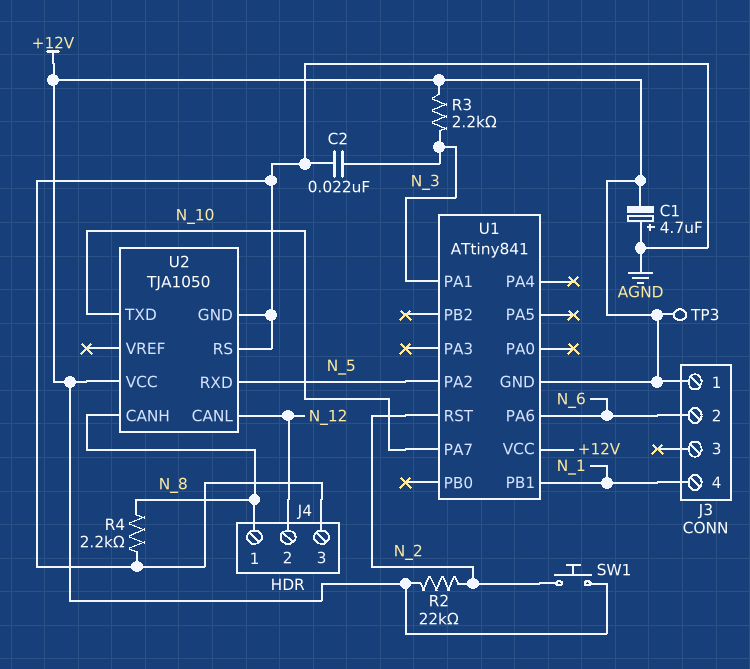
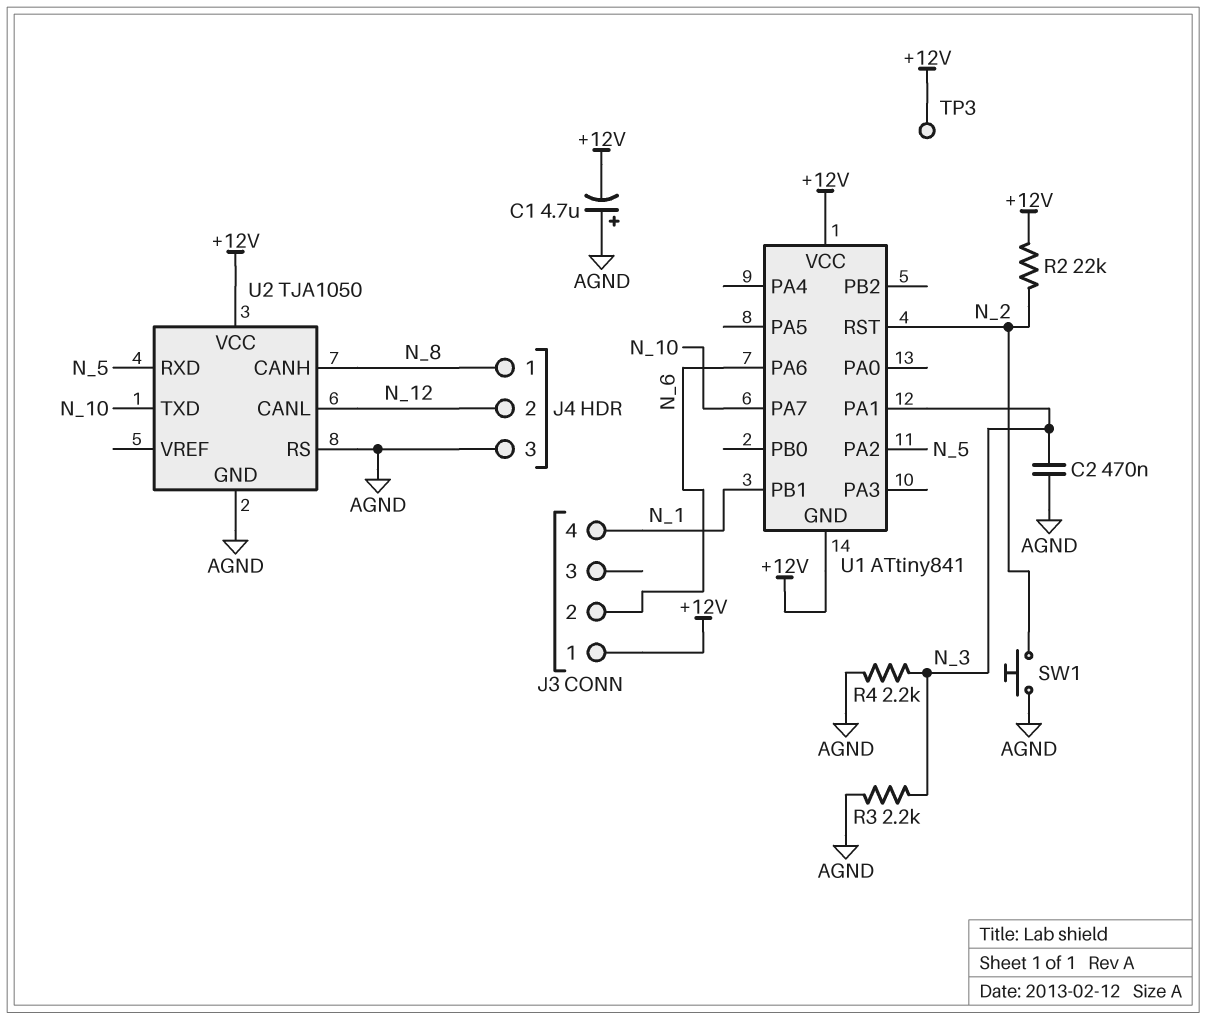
C2: 22nF (AGND, N_3) -> 470nF (AGND, N_3)
R3: 2.2k (+12V, N_3) -> 2.2k (AGND, N_3)
R4: 2.2k (AGND, N_8) -> 2.2k (AGND, N_3)
SW1: button (+12V, N_2) -> button (AGND, N_2)

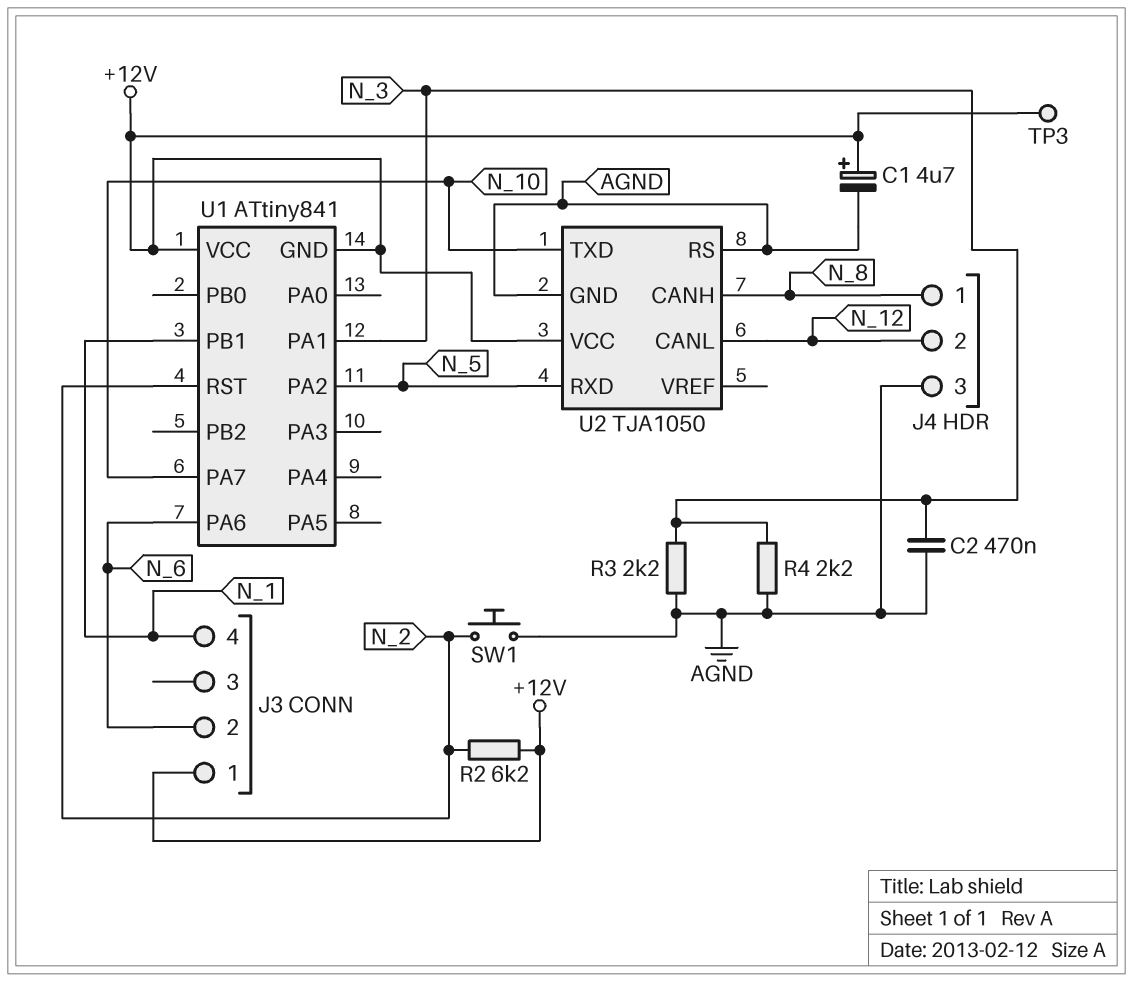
C1: 4.7uF (plus AGND, minus +12V) -> 4.7uF (plus +12V, minus AGND)
R2: 22k (+12V, N_2) -> 6.2k (+12V, N_2)

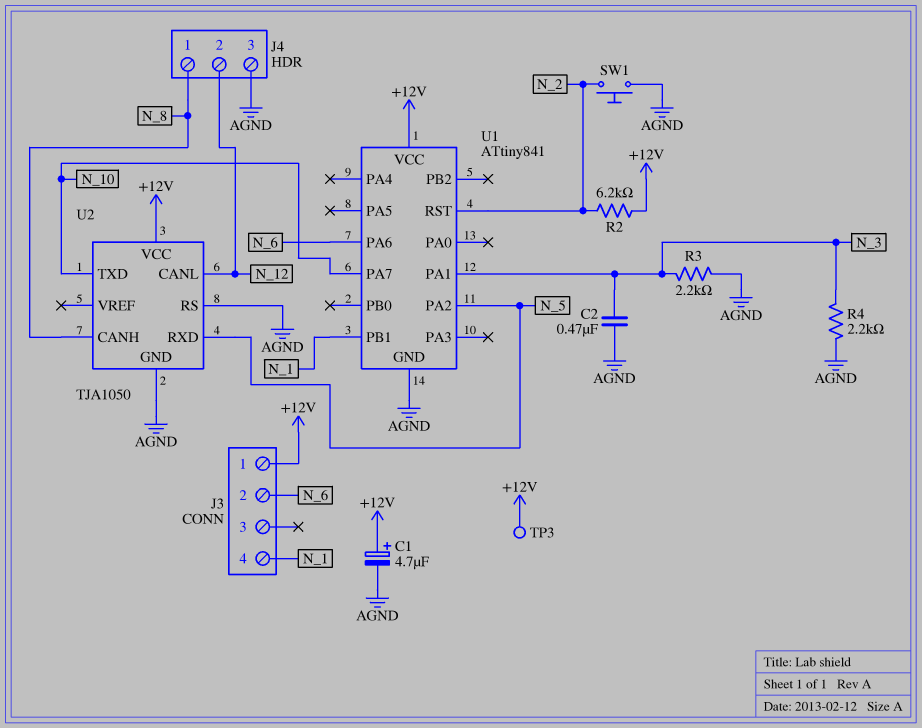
U1 pin GND: +12V -> AGND

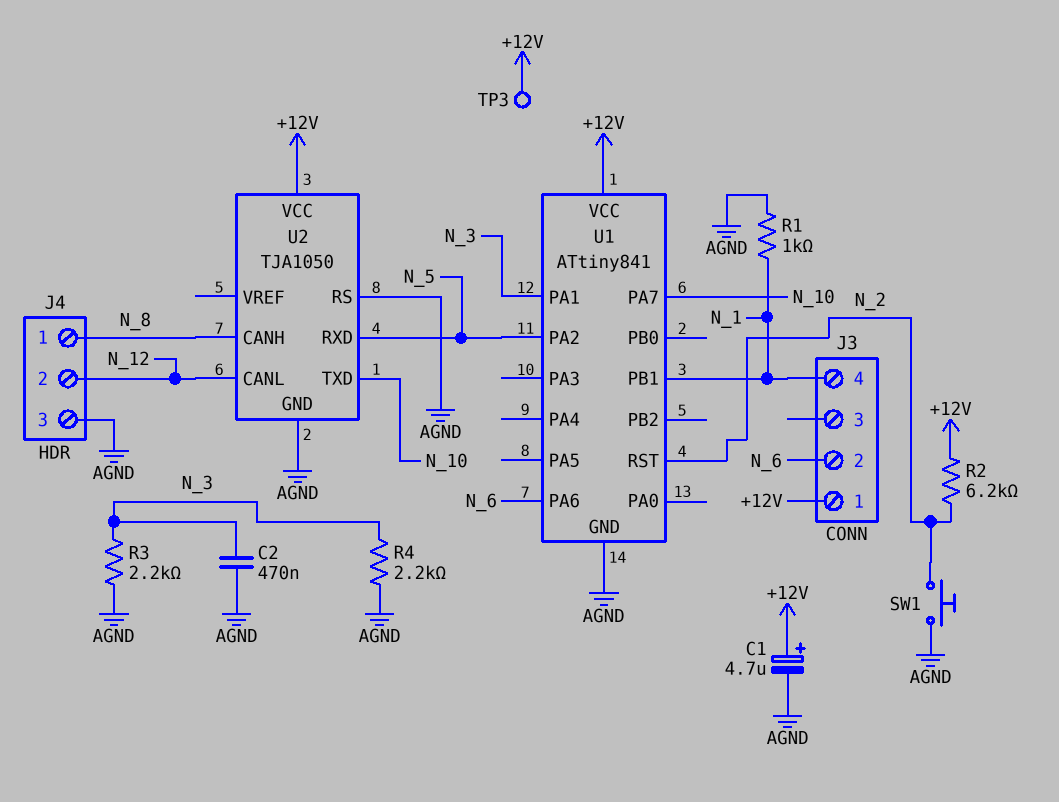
R1: none -> 1k (AGND, N_1)

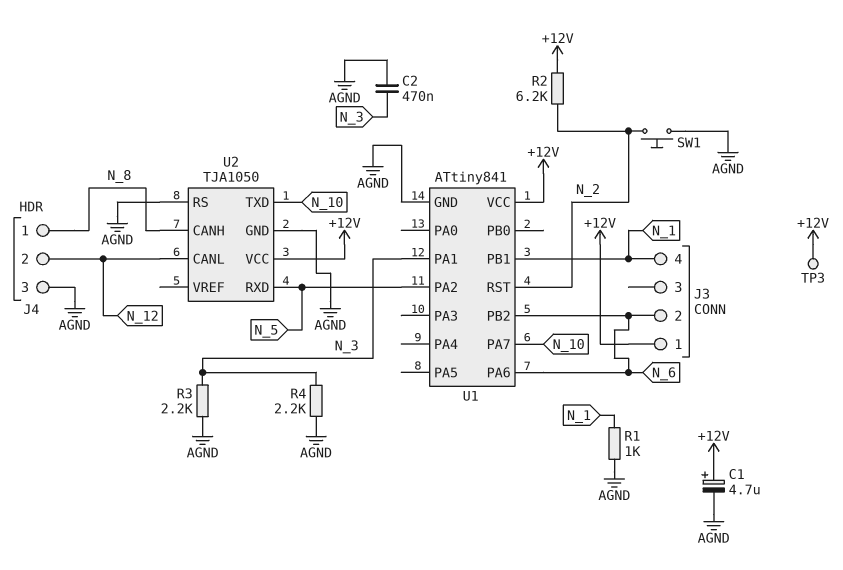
U1 pin PB2: none -> N_6

